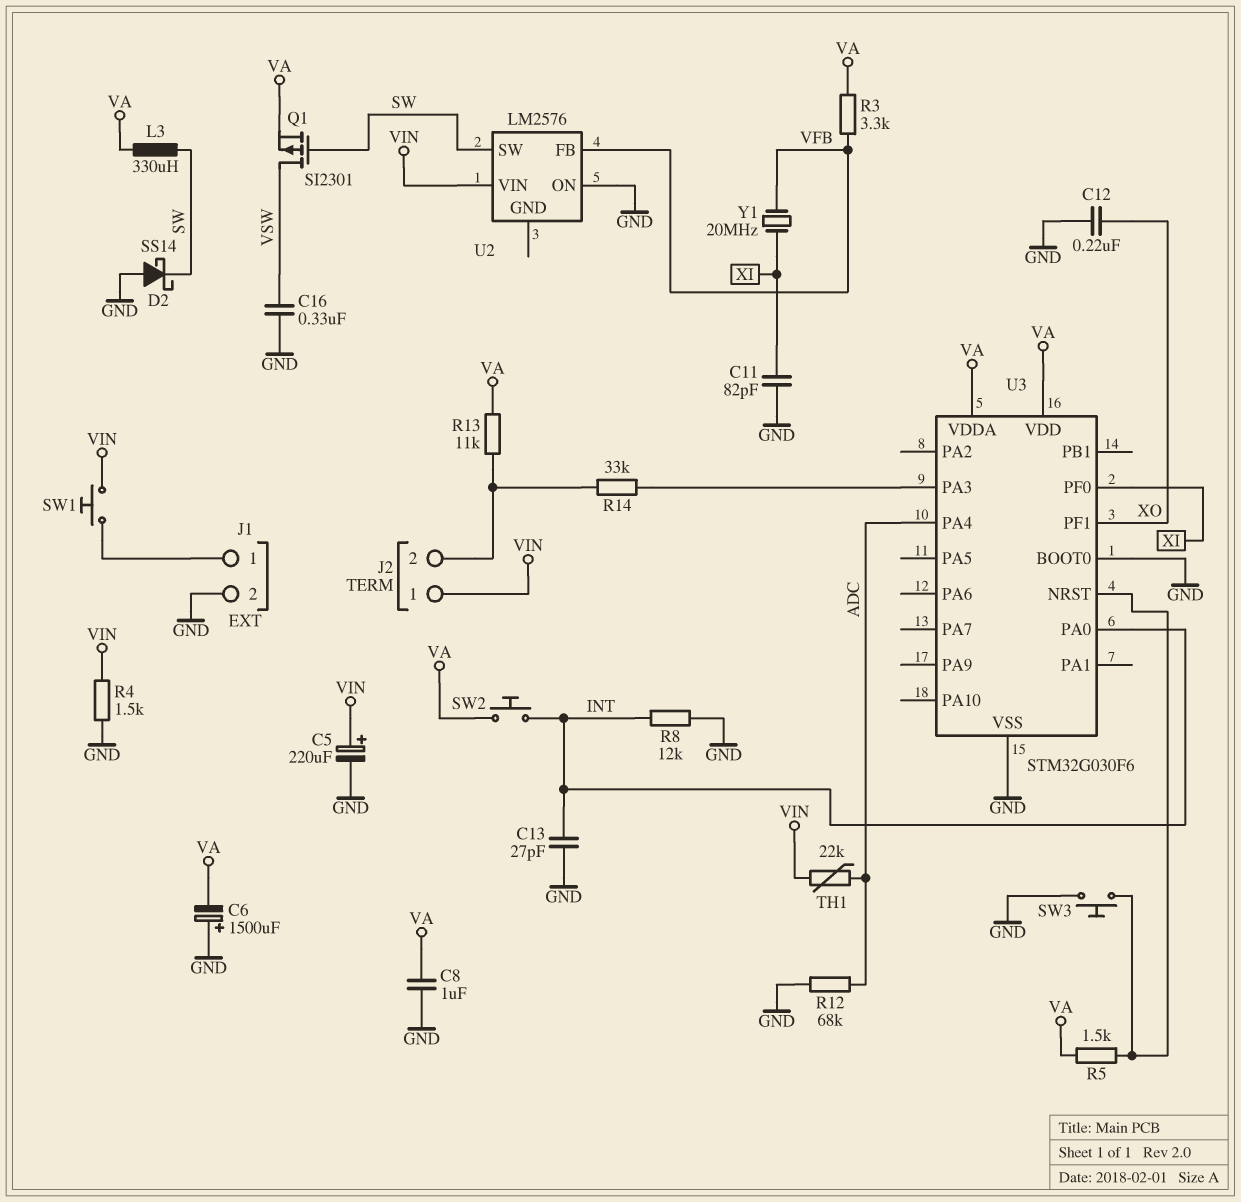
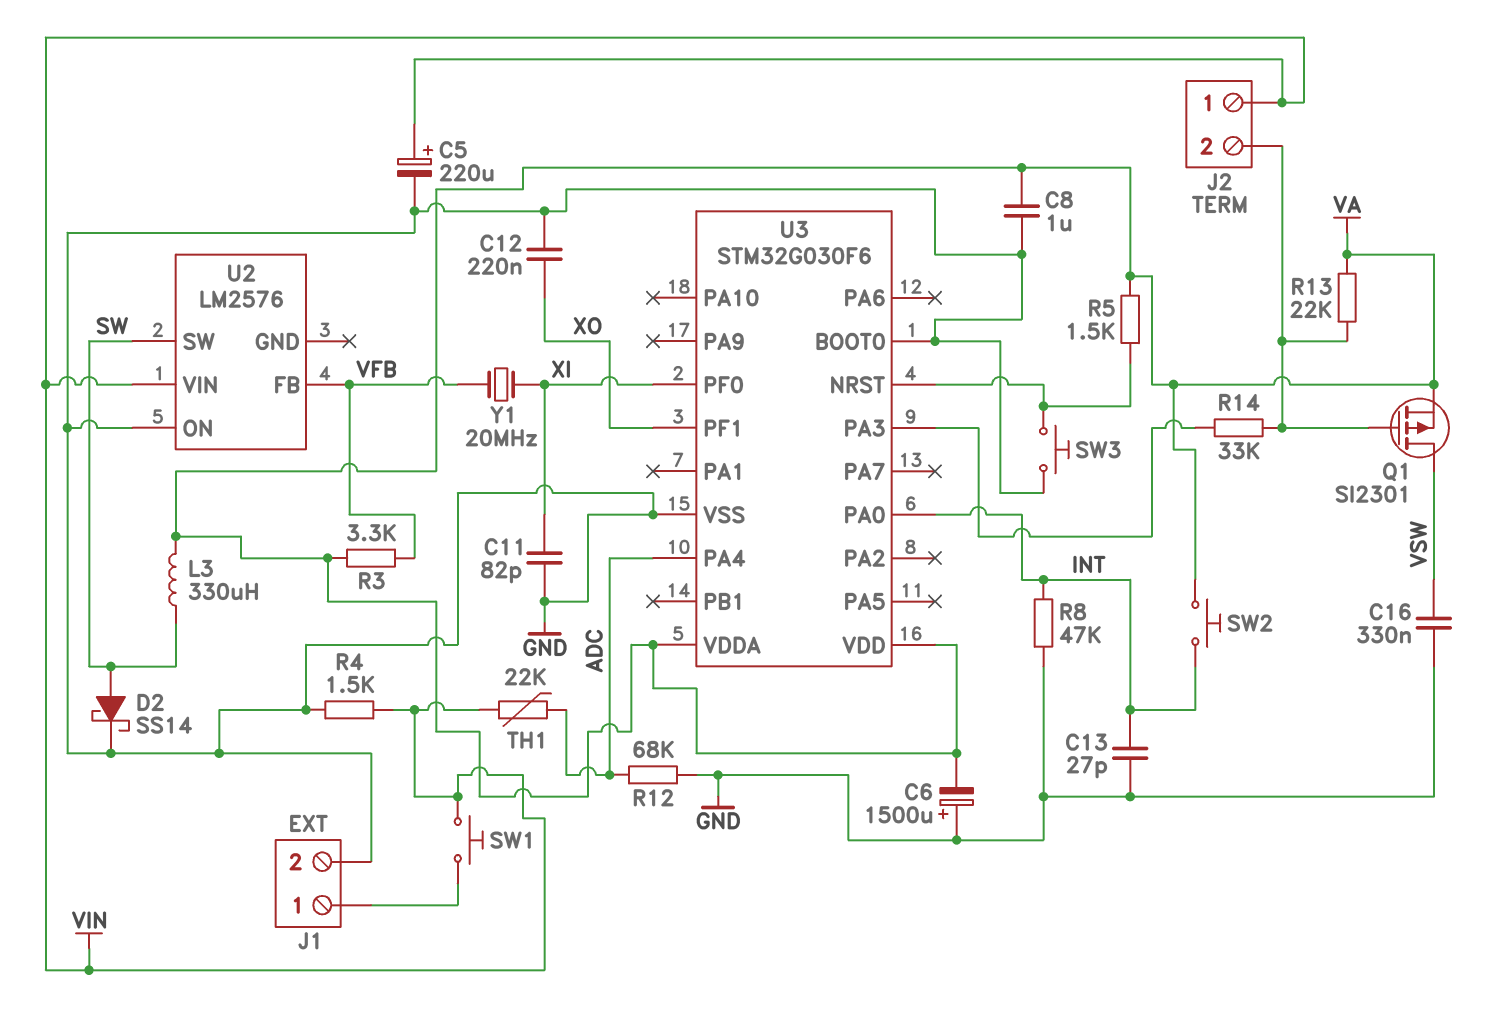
D2: schottky SS14 (A GND, K SW) -> schottky SS14 (A SW, K GND)
Q1: PMOS SI2301 (G SW, D VSW, S VA) -> PMOS SI2301 (G J2/2, D VSW, S VA)
R8: 12k (GND, INT) -> 47k (GND, INT)
R13: 11k (J2/2, VA) -> 22k (J2/2, VA)

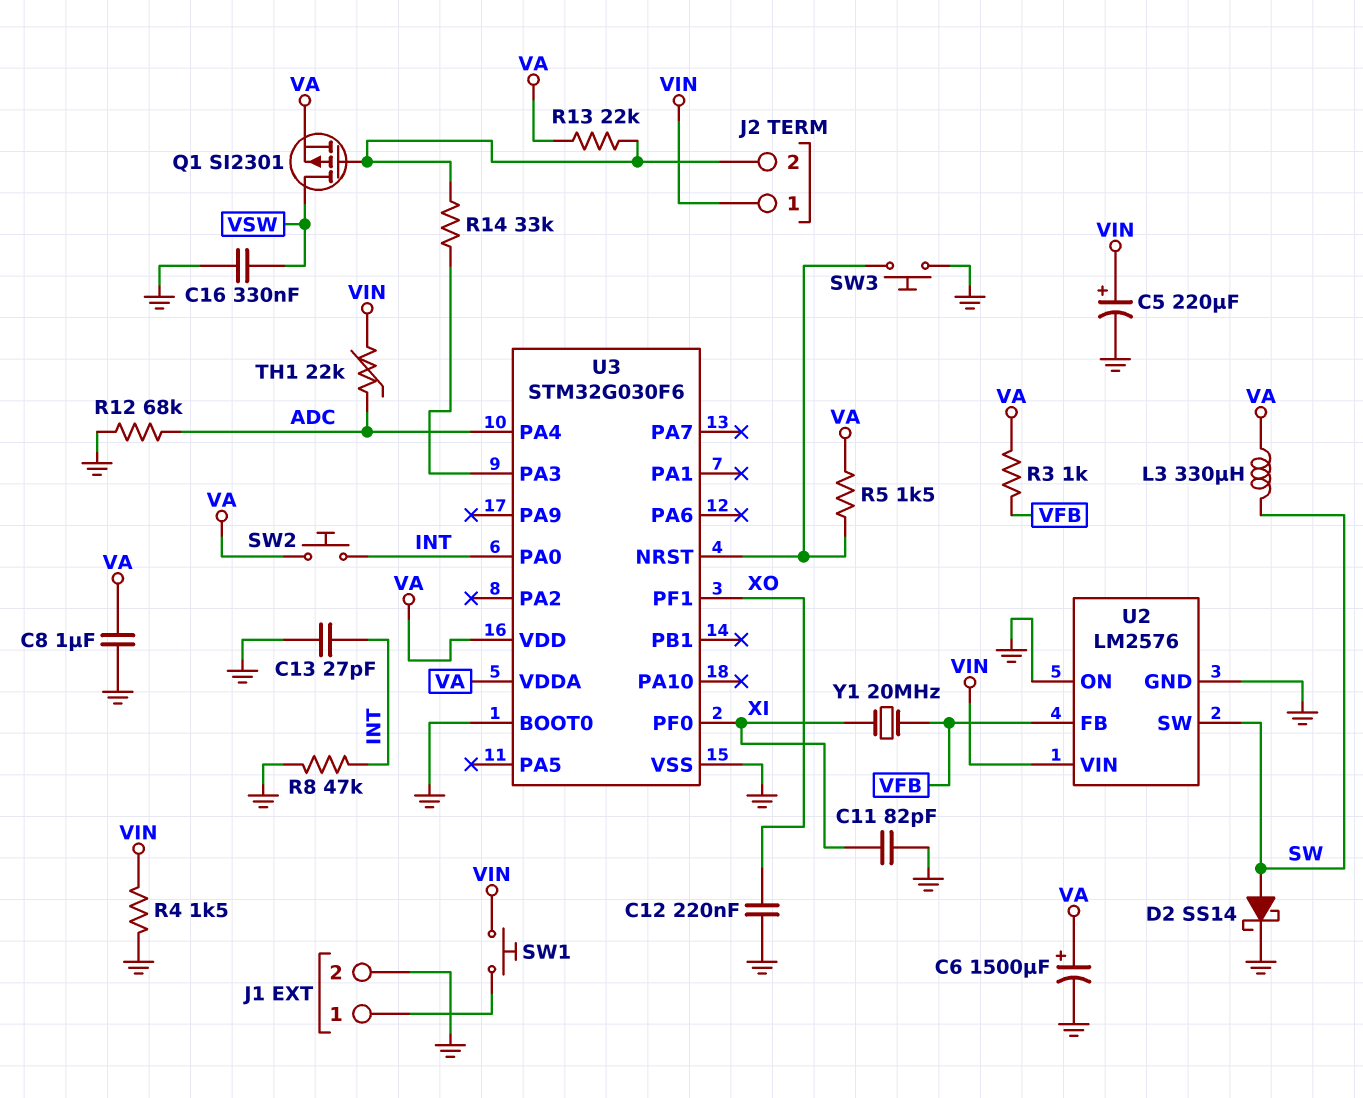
C6: 1500uF (plus GND, minus VA) -> 1500uF (plus VA, minus GND)
R3: 3.3k (VA, VFB) -> 1k (VA, VFB)
U2 pin GND: none -> GND

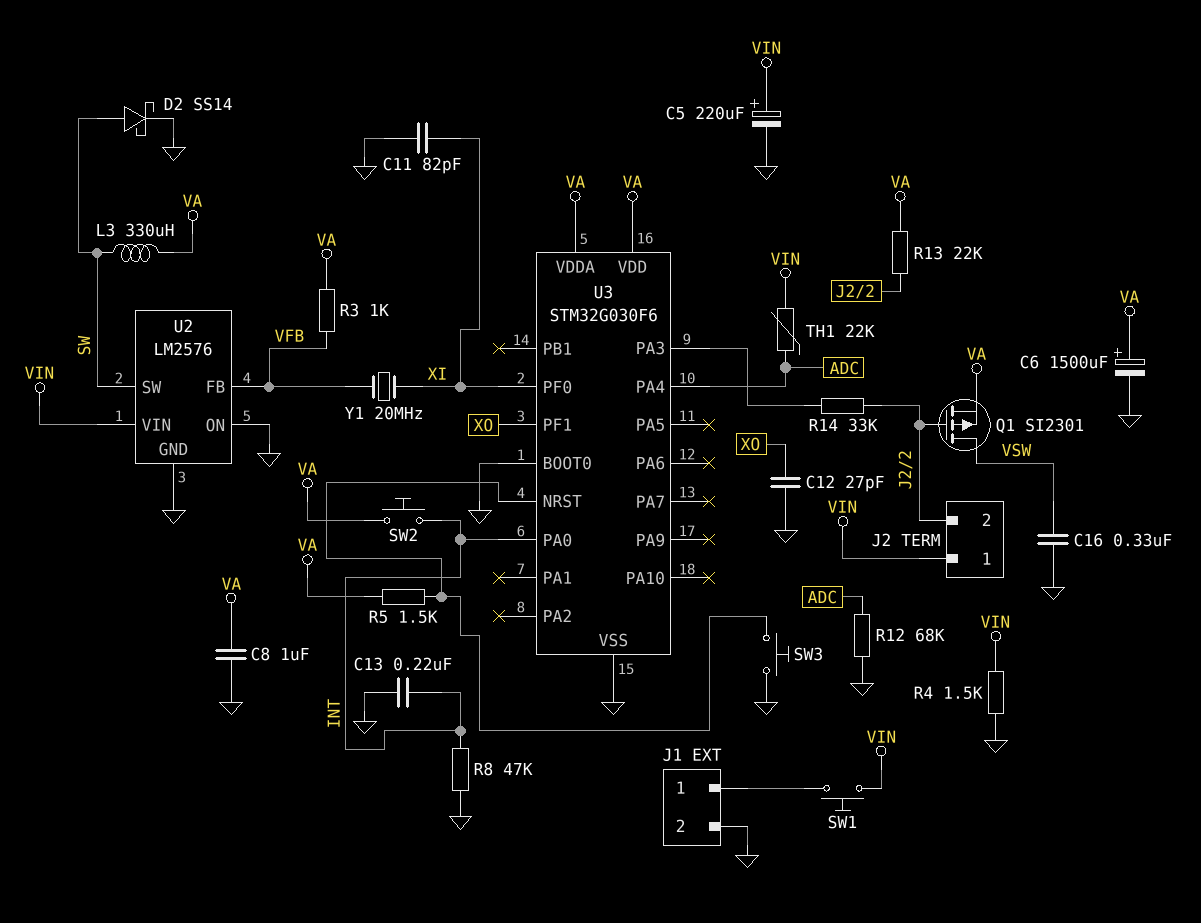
C12: 220nF (GND, XO) -> 27pF (GND, XO)
C13: 27pF (GND, INT) -> 220nF (GND, INT)

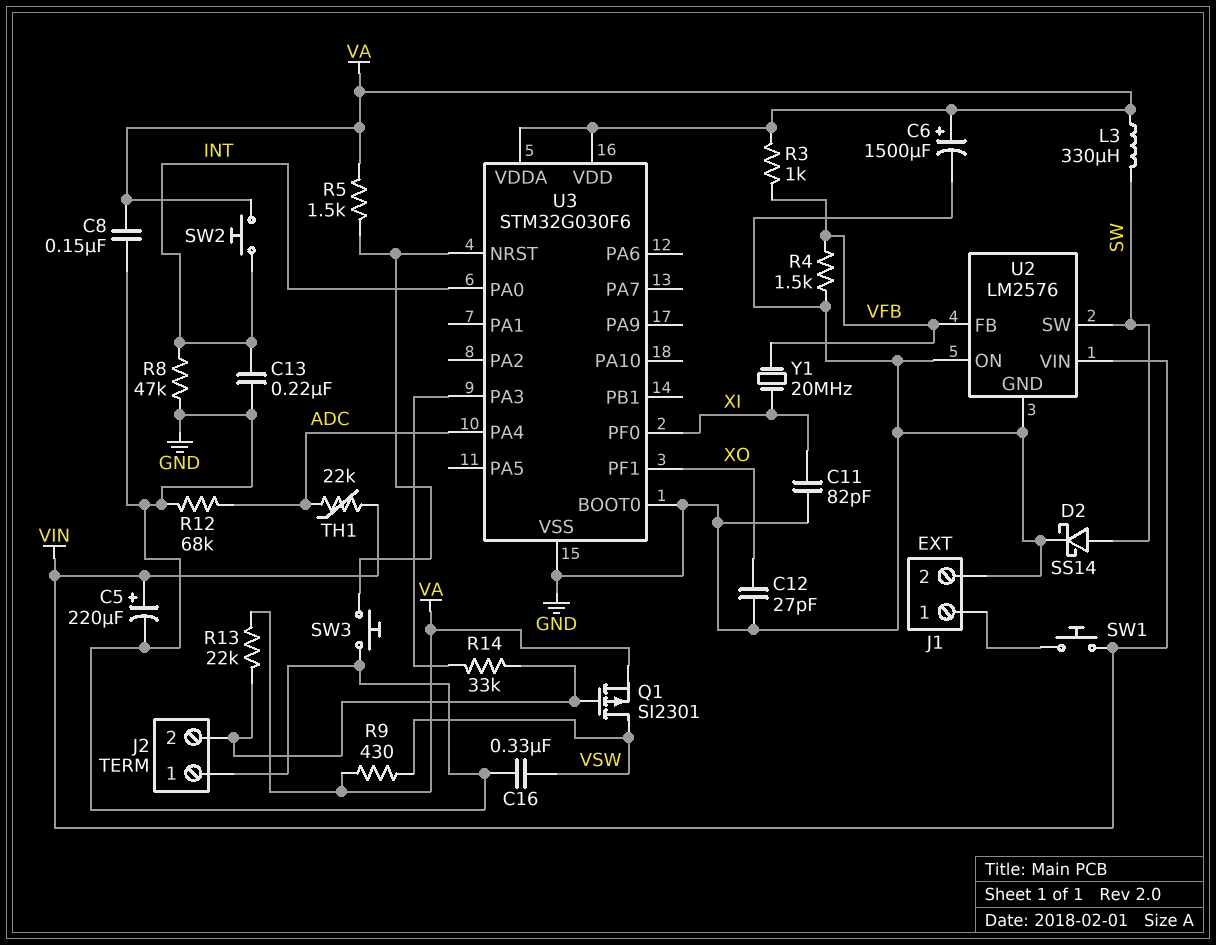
C8: 1uF (GND, VA) -> 150nF (GND, VA)
J2 pin 1: VIN -> GND
R4: 1.5k (GND, VIN) -> 1.5k (GND, VFB)
R9: none -> 430 (VA, VSW)

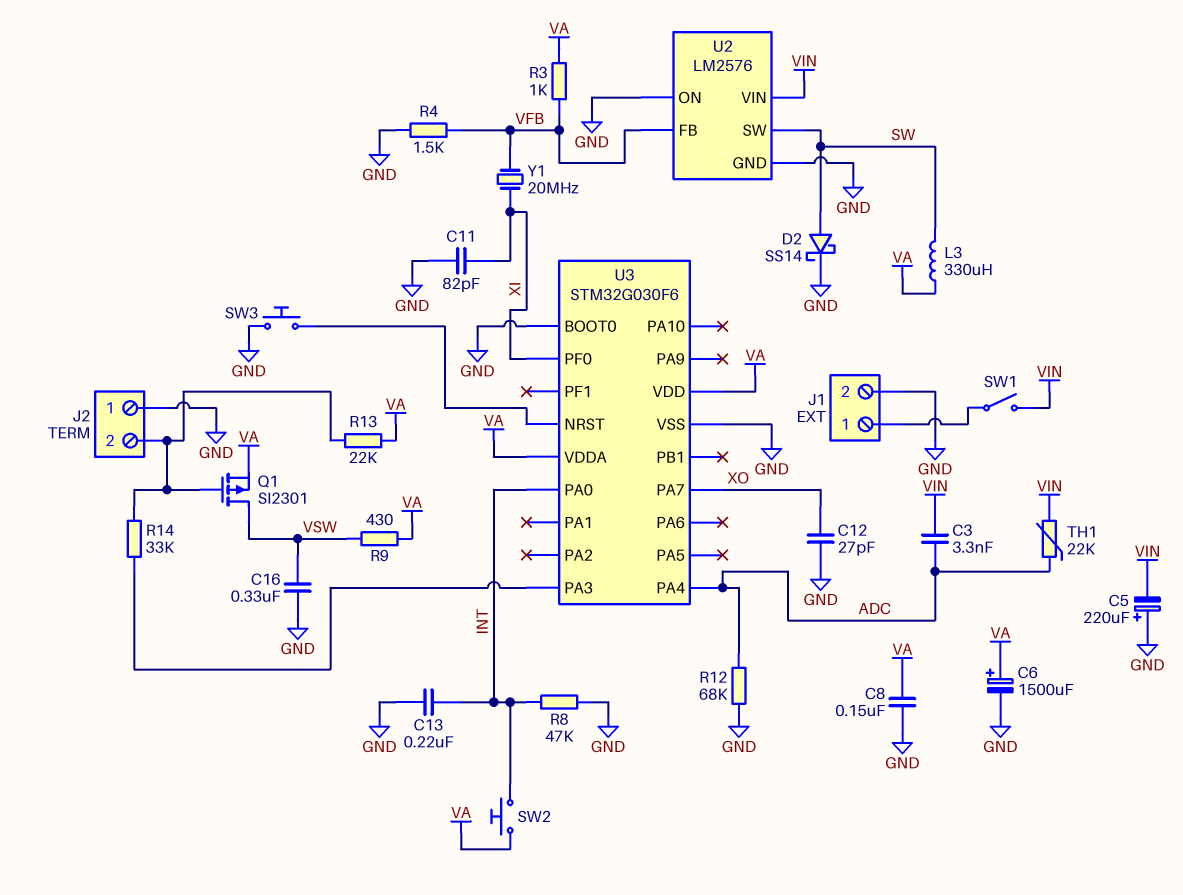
C3: none -> 3.3nF (ADC, VIN)
C5: 220uF (plus VIN, minus GND) -> 220uF (plus GND, minus VIN)
R5: 1.5k (U3/NRST, VA) -> none
SW1: button (J1/1, VIN) -> switch (J1/1, VIN)
U3 pin PA7: none -> XO
U3 pin PF1: XO -> none

